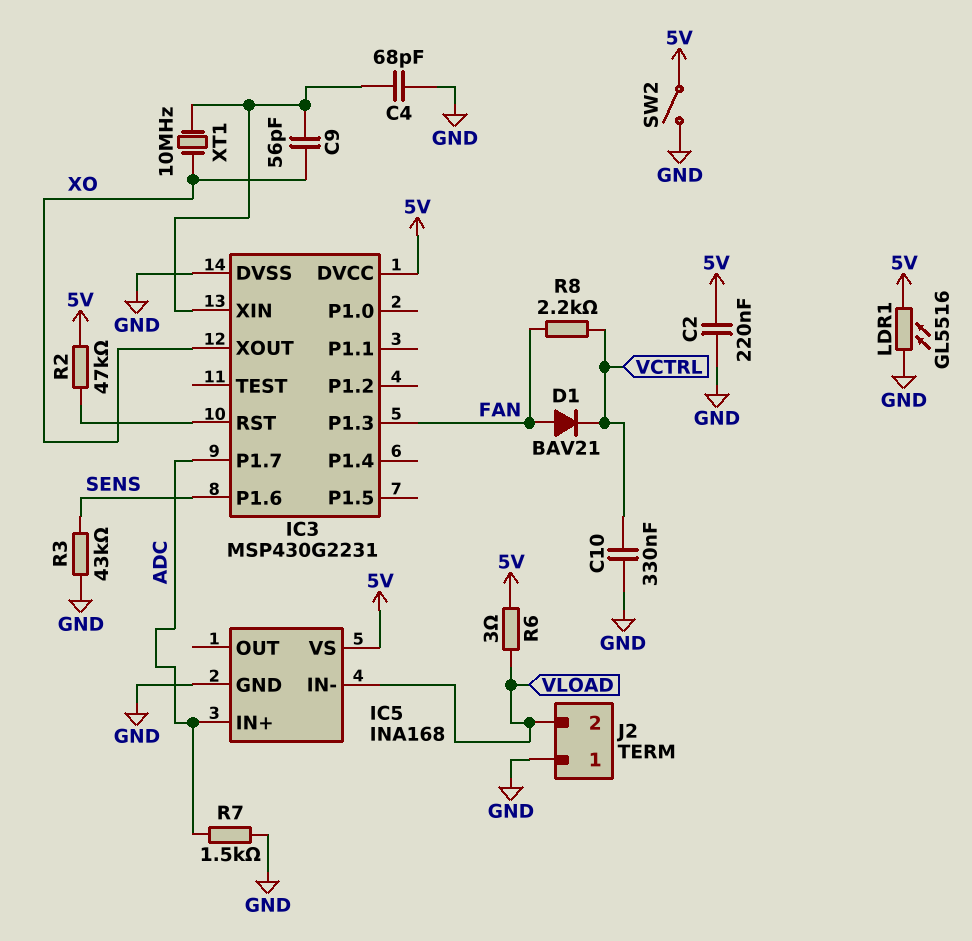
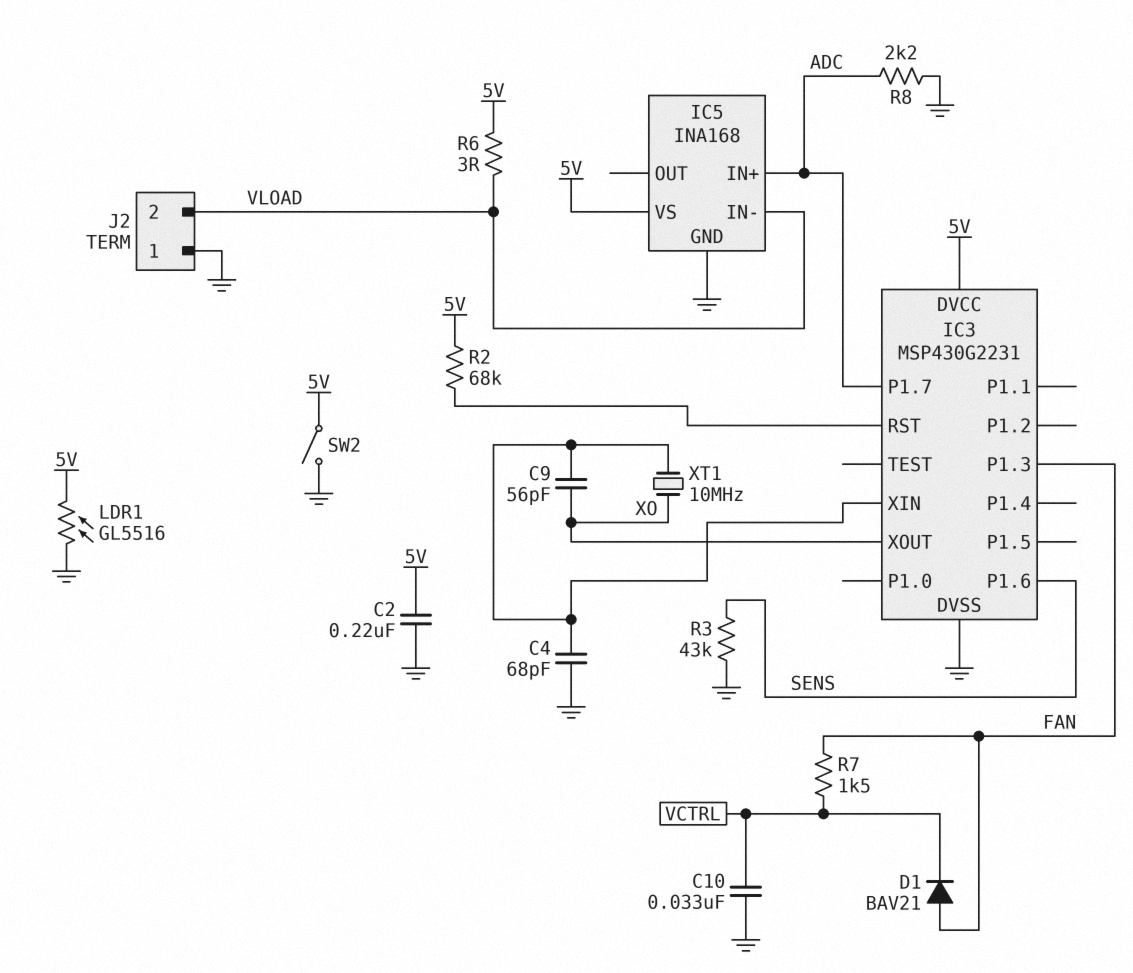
C10: 330nF (GND, VCTRL) -> 33nF (GND, VCTRL)
R2: 47k (5V, IC3/RST) -> 68k (5V, IC3/RST)
R7: 1.5k (ADC, GND) -> 1.5k (FAN, VCTRL)
R8: 2.2k (FAN, VCTRL) -> 2.2k (ADC, GND)

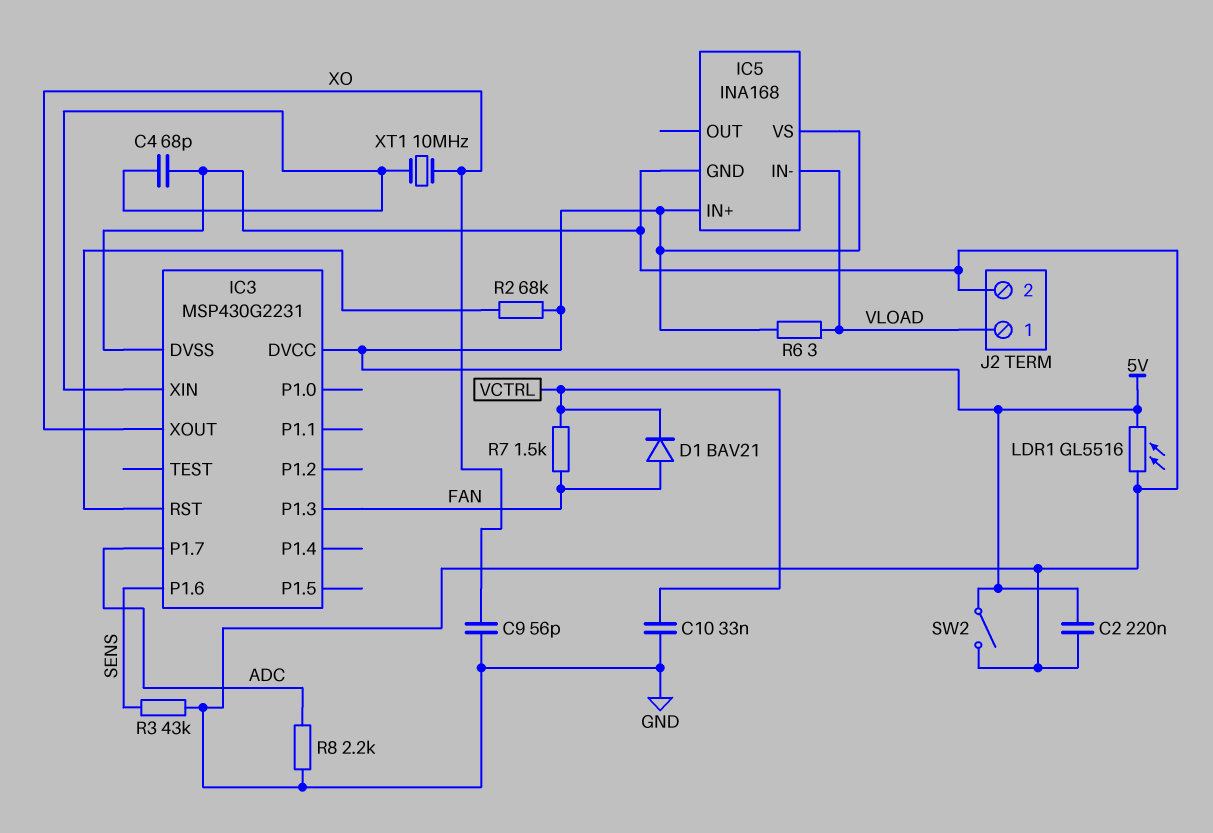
C9: 56pF (IC3/XIN, XO) -> 56pF (GND, XO)
IC5 pin IN+: ADC -> 5V
J2 pin 1: GND -> VLOAD
J2 pin 2: VLOAD -> GND

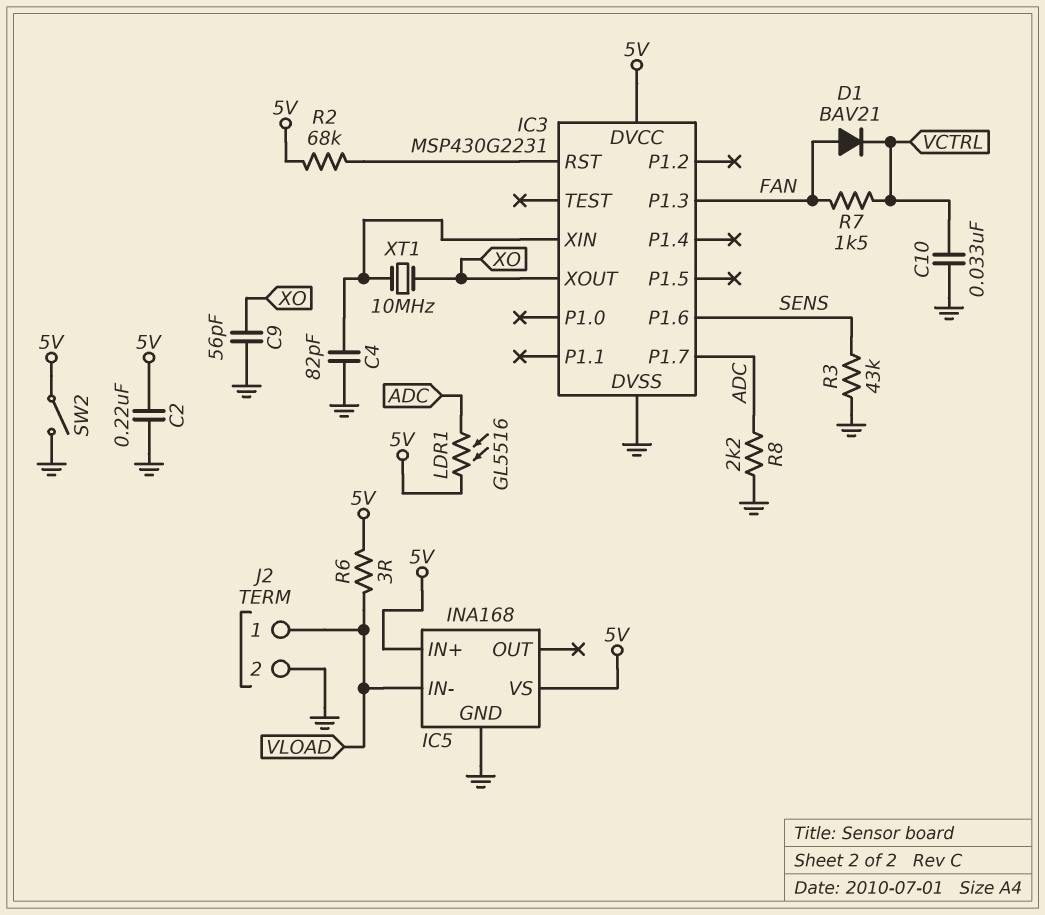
C4: 68pF (GND, IC3/XIN) -> 82pF (GND, IC3/XIN)
LDR1: GL5516 (5V, GND) -> GL5516 (5V, ADC)

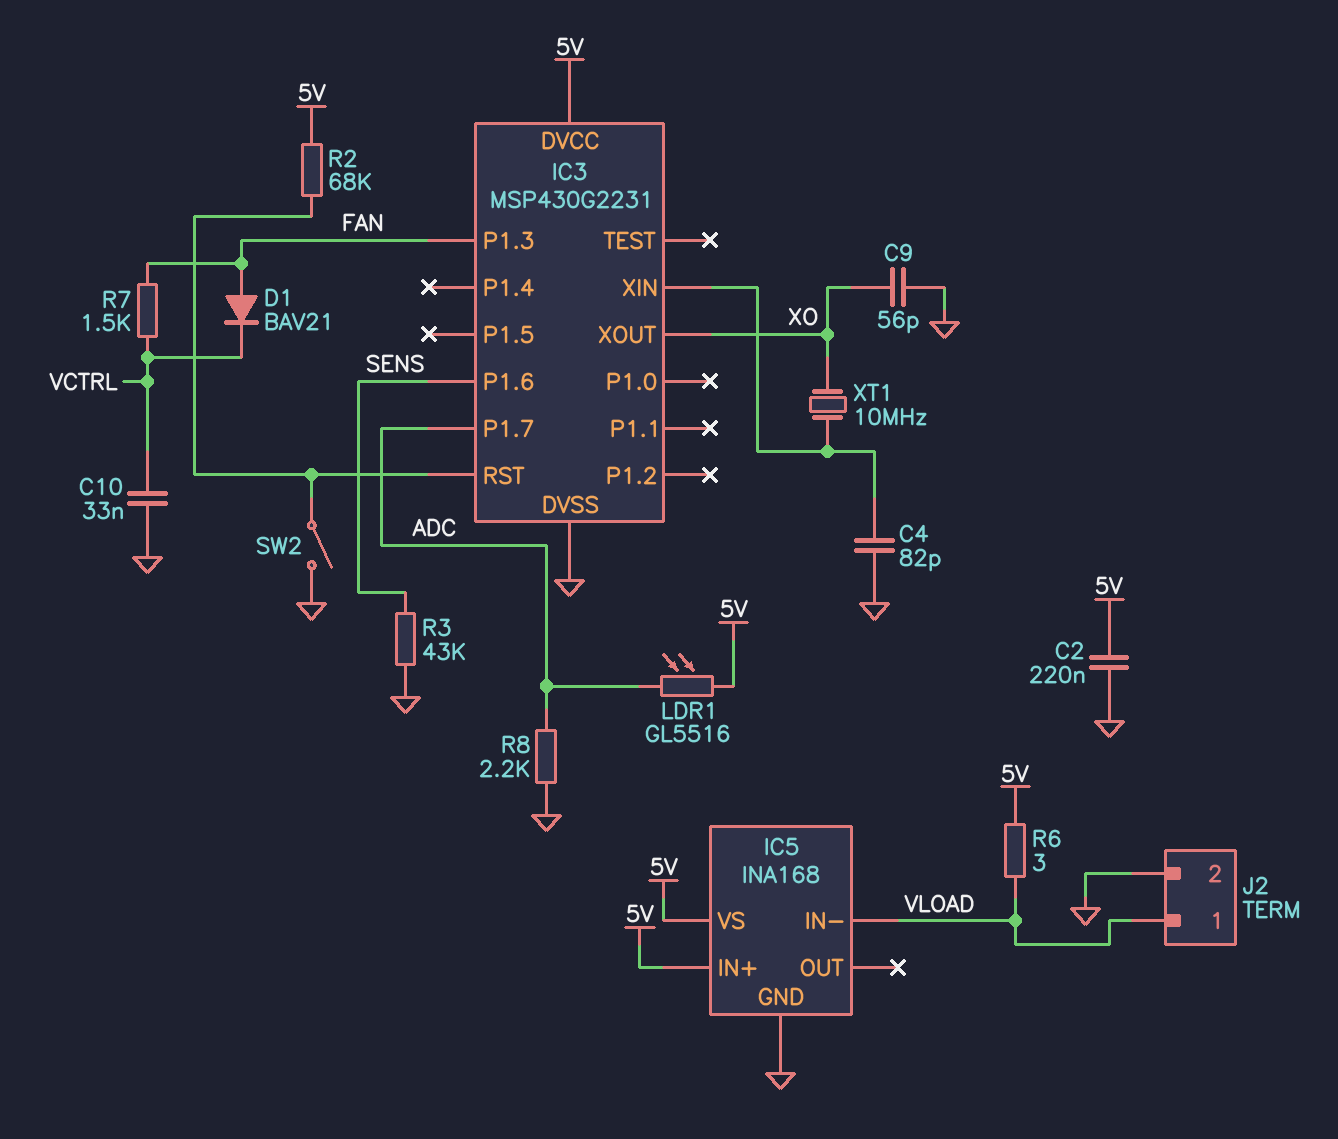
SW2: switch (5V, GND) -> switch (GND, IC3/RST)

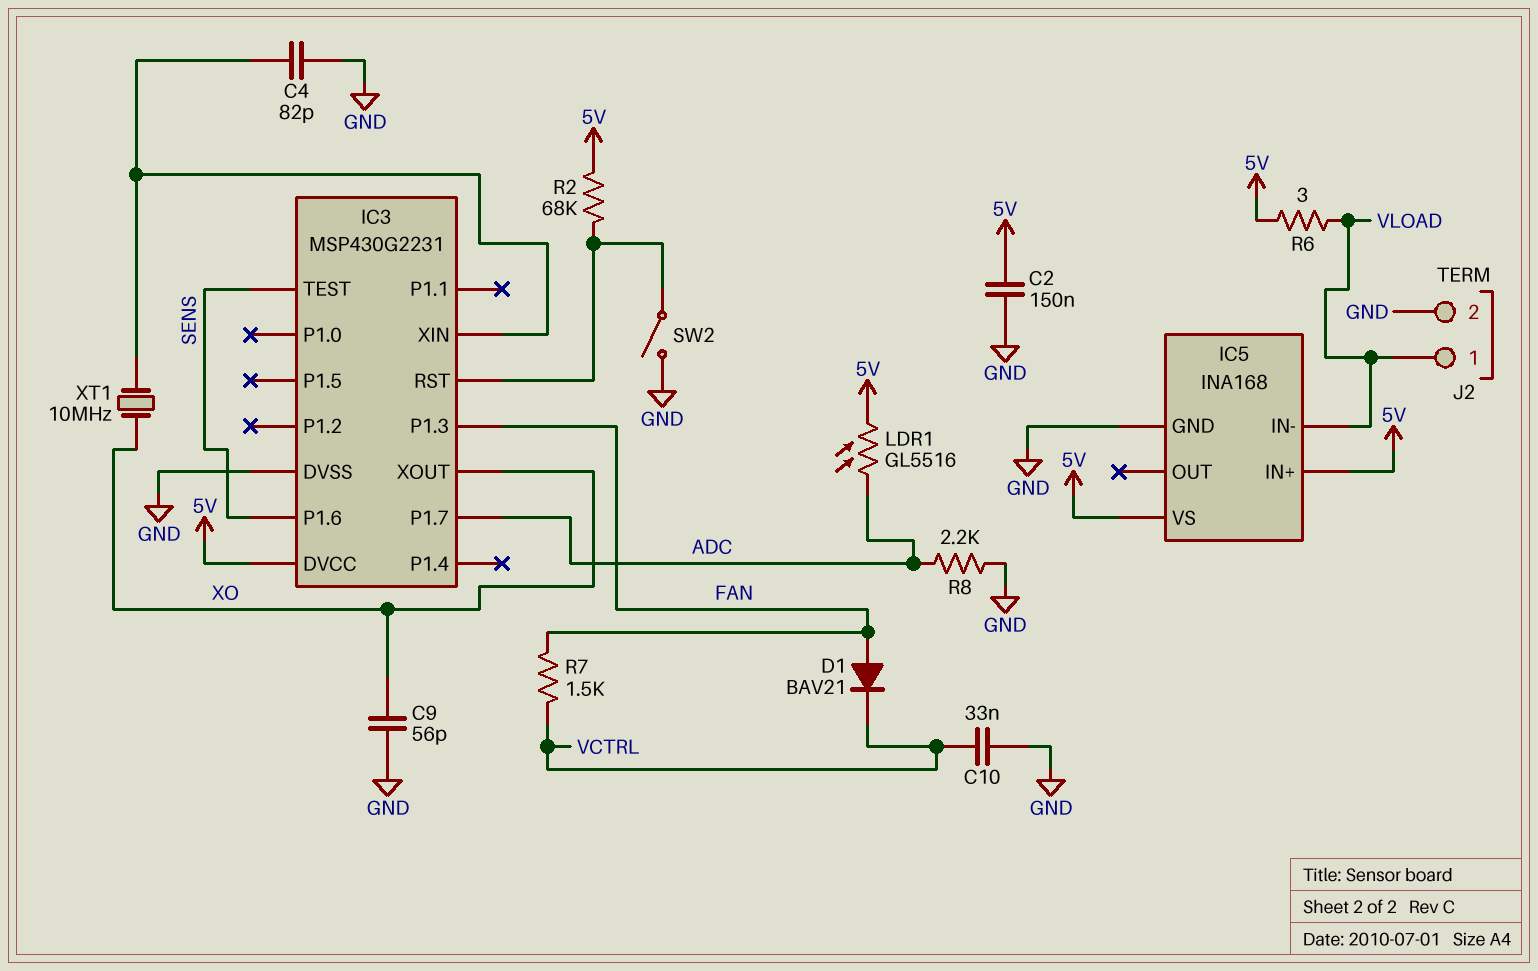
C2: 220nF (5V, GND) -> 150nF (5V, GND)
IC3 pin TEST: none -> SENS
R3: 43k (GND, SENS) -> none

